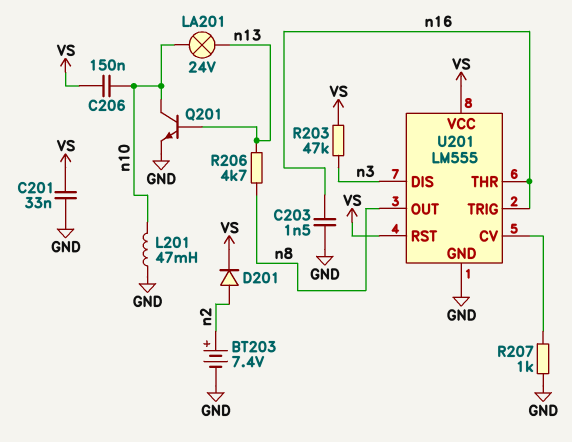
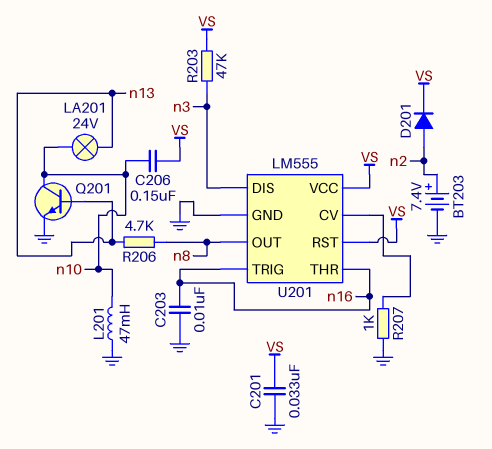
C203: 1.5nF (GND, n16) -> 10nF (GND, n16)

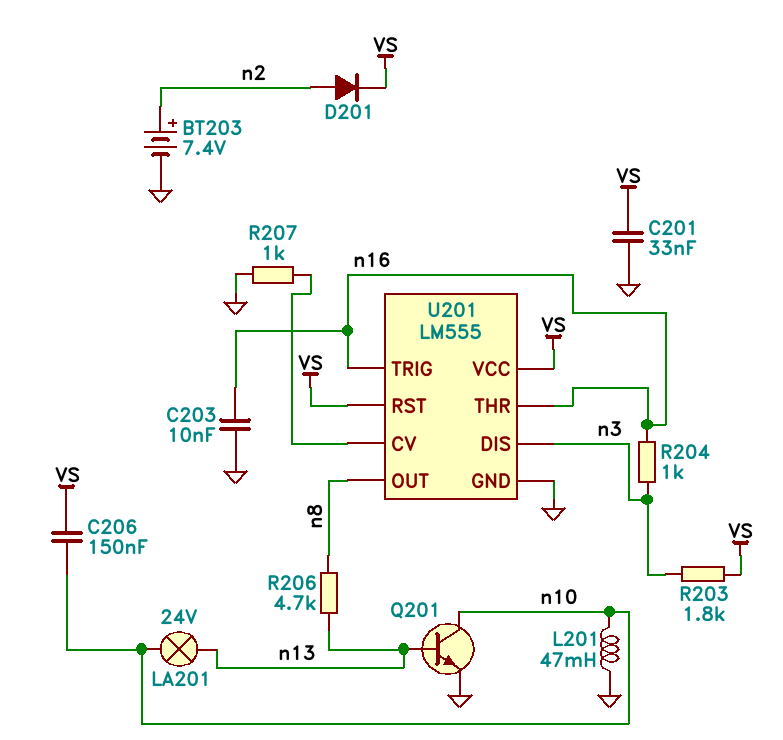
R203: 47k (VS, n3) -> 1.8k (VS, n3)
R204: none -> 1k (n3, n16)

